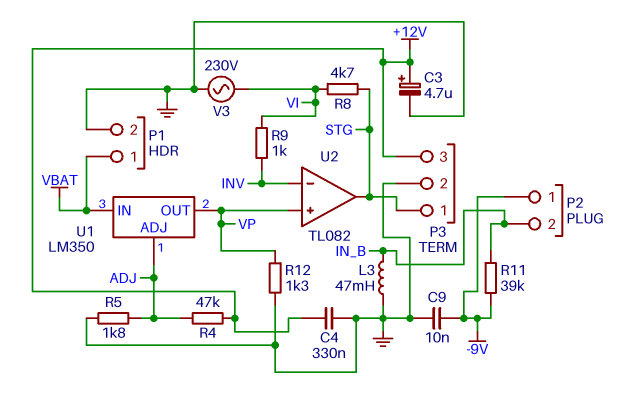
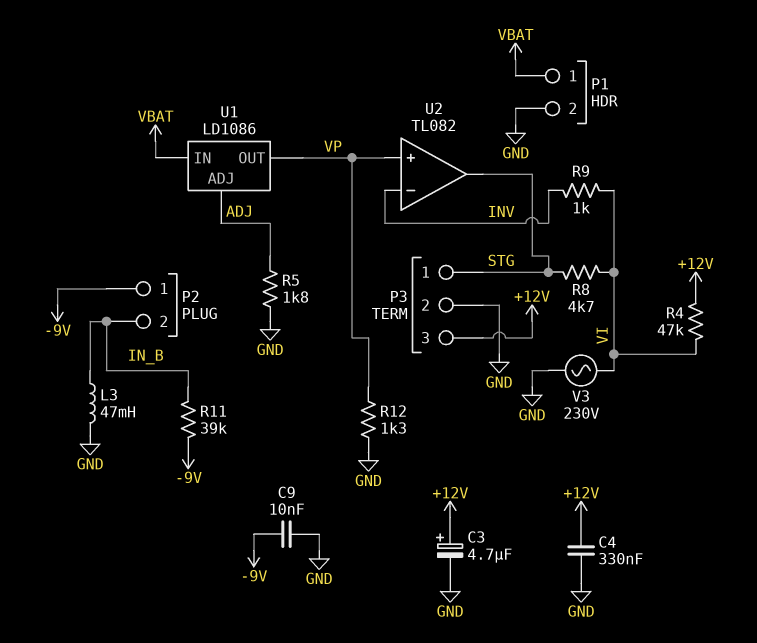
R4: 47k (+12V, ADJ) -> 47k (+12V, VI)
U1: LM350 -> LD1086

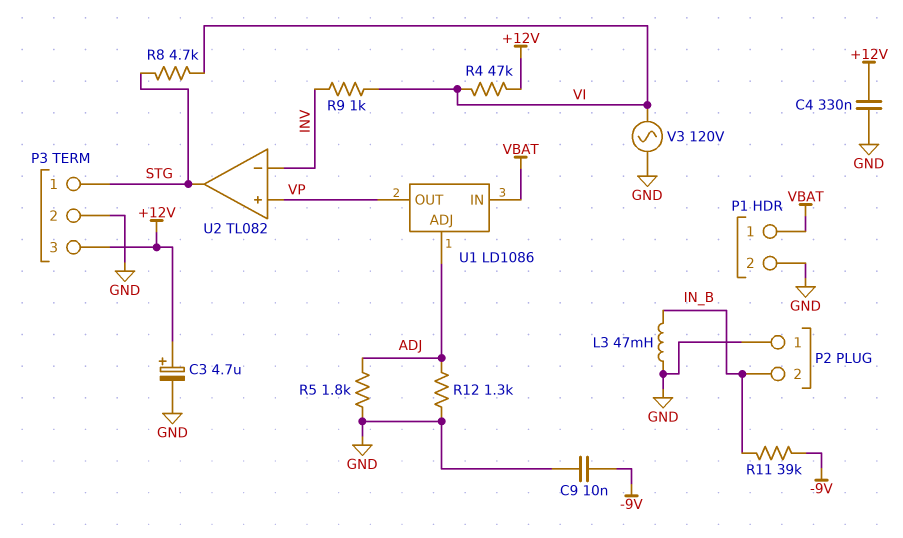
P2 pin 1: -9V -> GND
R12: 1.3k (GND, VP) -> 1.3k (ADJ, GND)
V3: AC 230V (GND, VI) -> AC 120V (GND, VI)

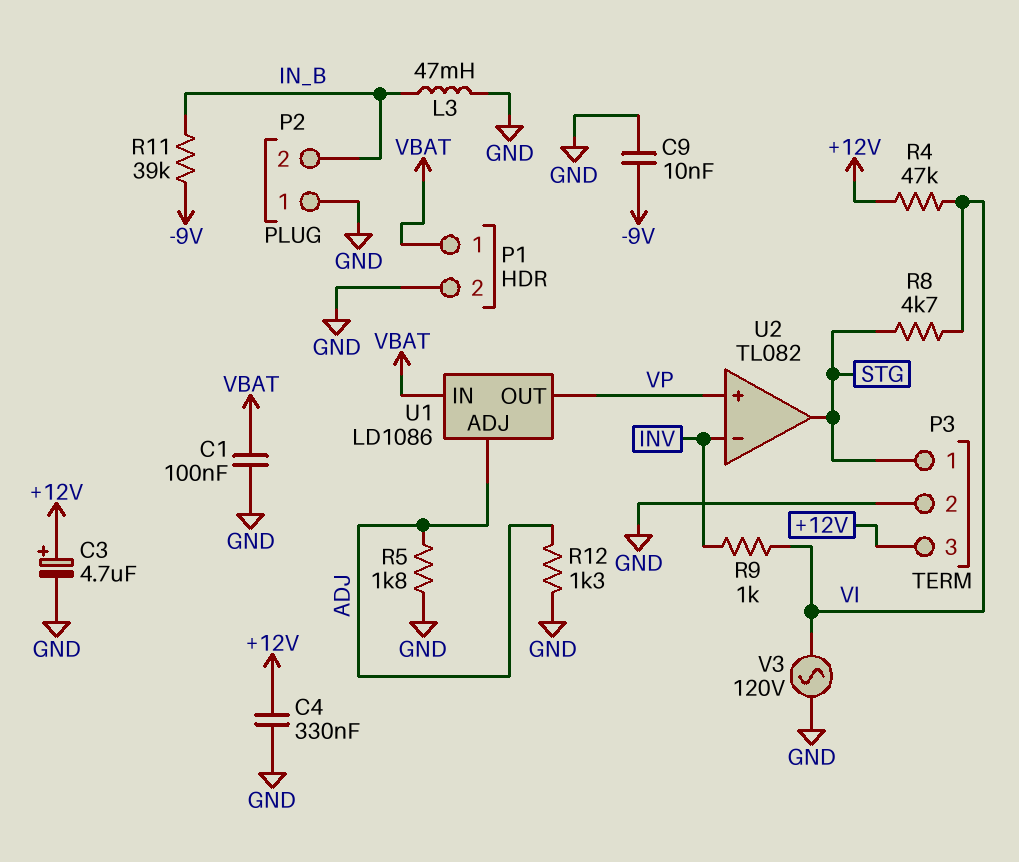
C1: none -> 100nF (GND, VBAT)

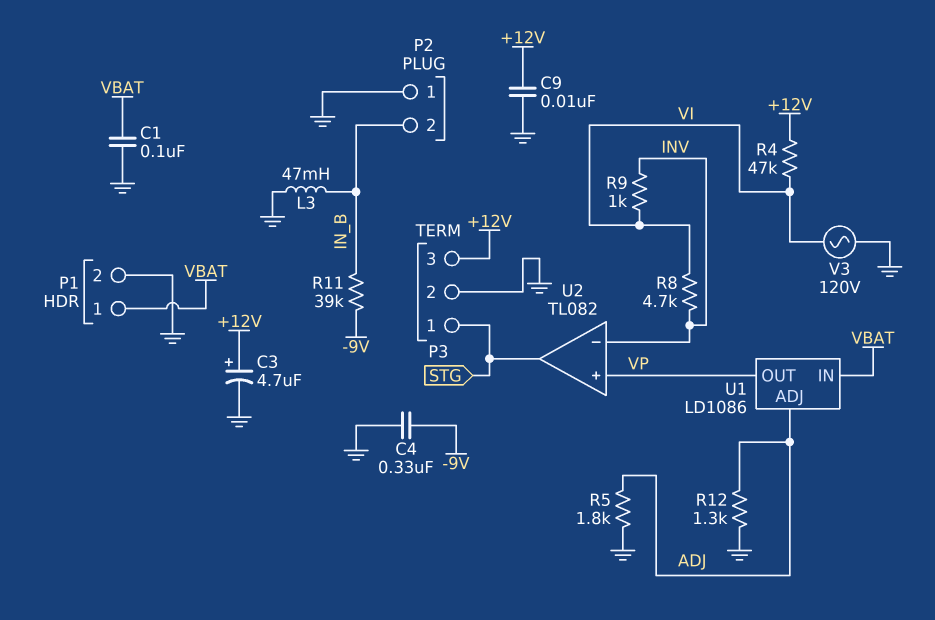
C4: 330nF (+12V, GND) -> 330nF (-9V, GND)
C9: 10nF (-9V, GND) -> 10nF (+12V, GND)
R8: 4.7k (STG, VI) -> 4.7k (INV, VI)

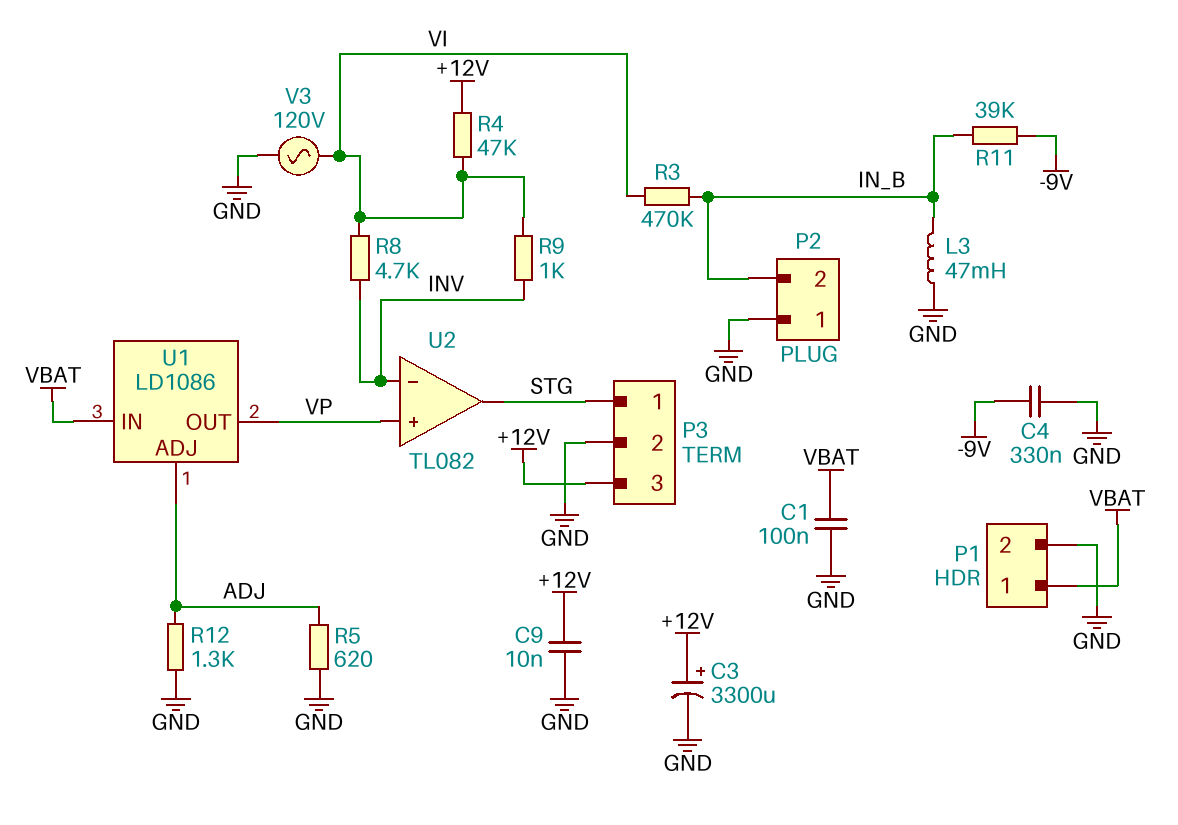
C3: 4.7uF (plus +12V, minus GND) -> 3300uF (plus +12V, minus GND)
R3: none -> 470k (IN_B, VI)
R5: 1.8k (ADJ, GND) -> 620 (ADJ, GND)

